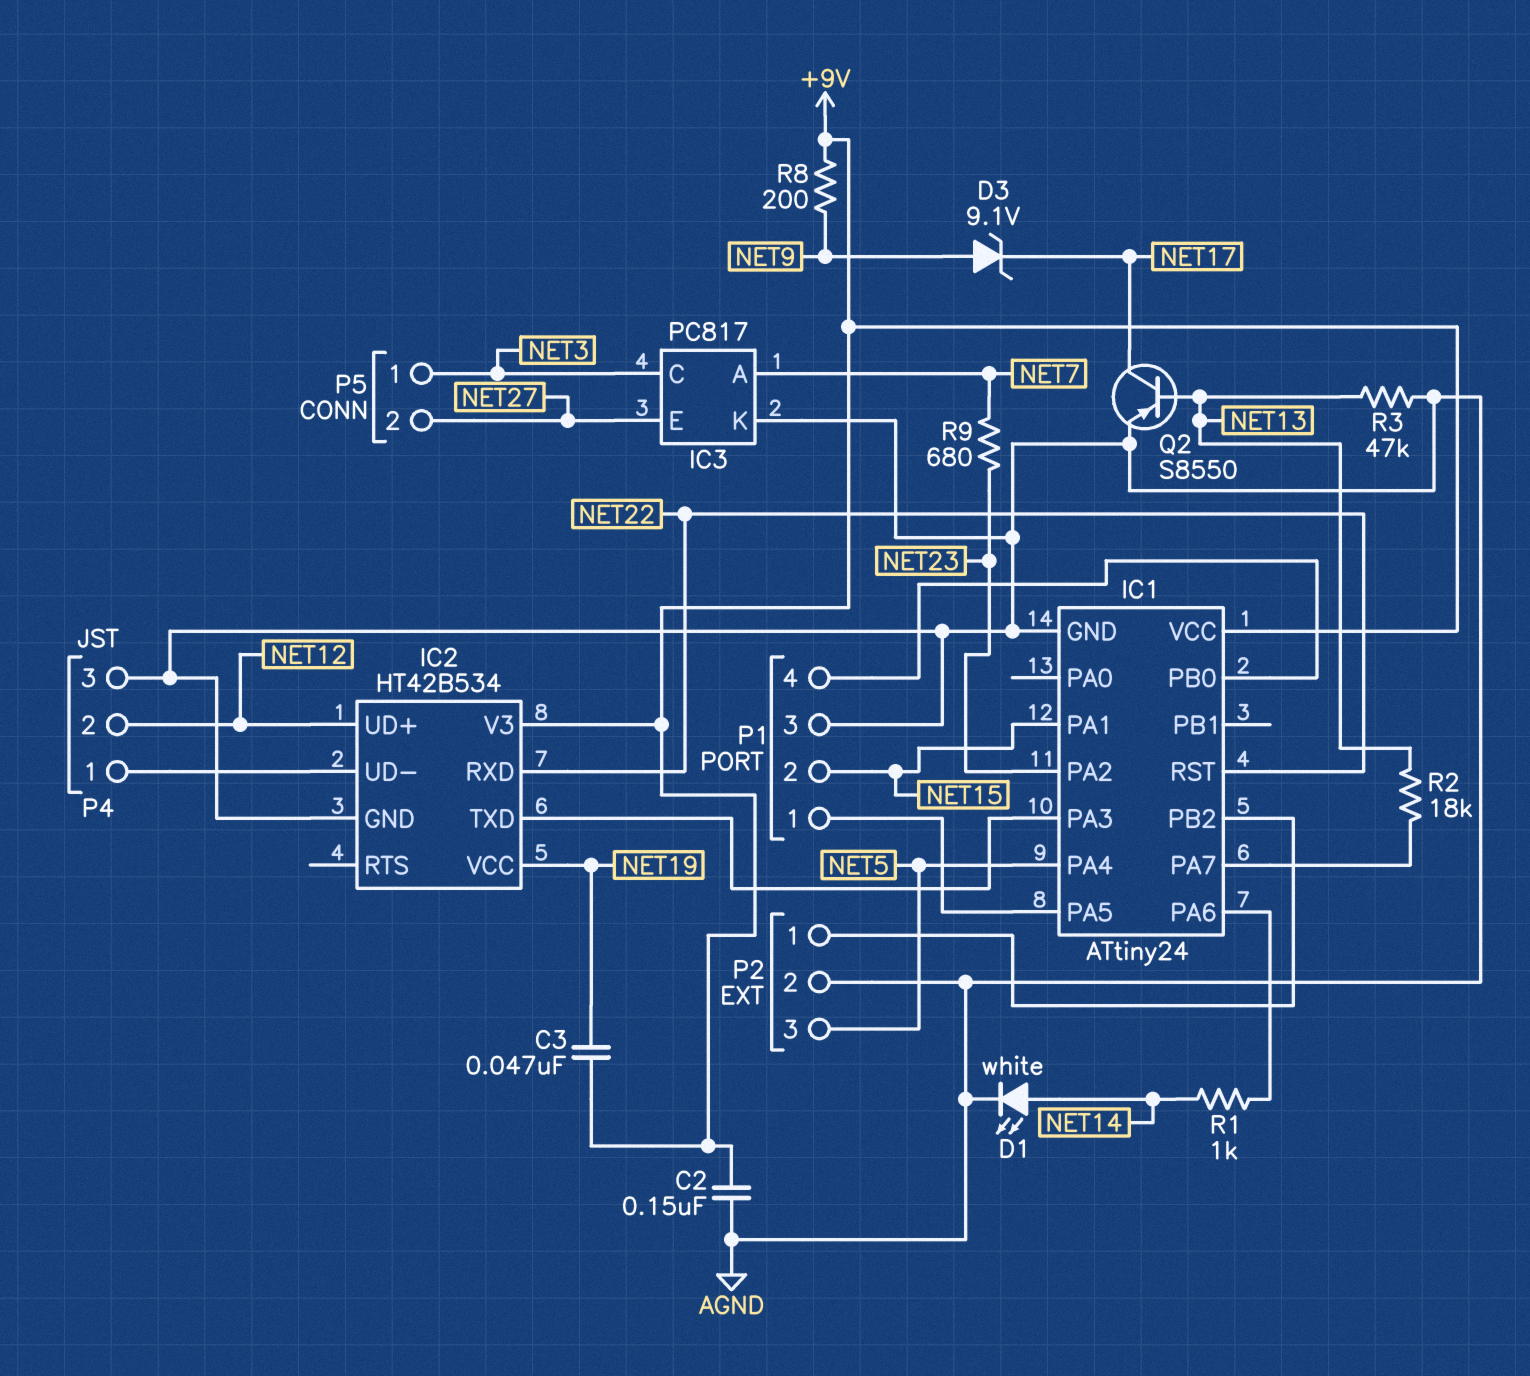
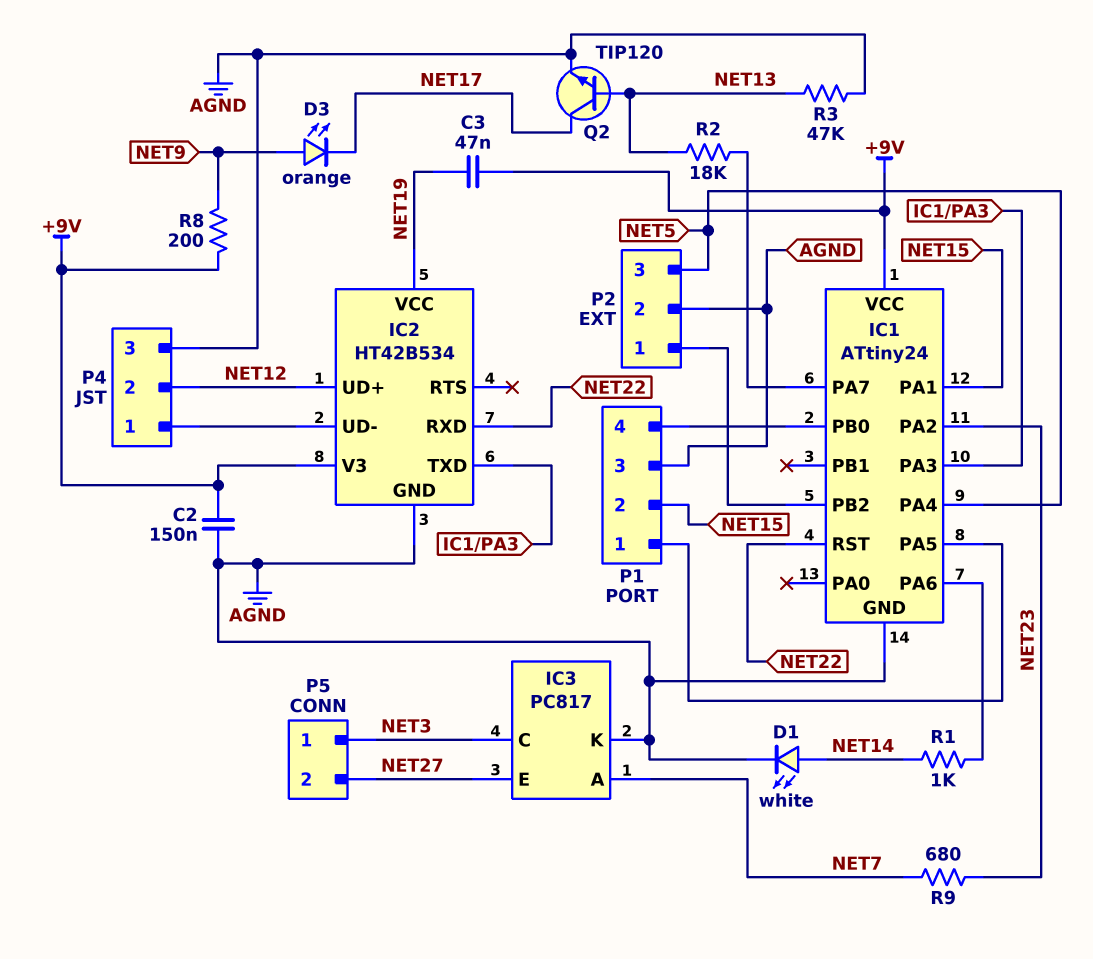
D3: zener 9.1V (A NET9, K NET17) -> LED orange (A NET9, K NET17)
Q2: PNP S8550 (B NET13, C NET17, E AGND) -> NPN TIP120 (B NET13, C NET17, E AGND)

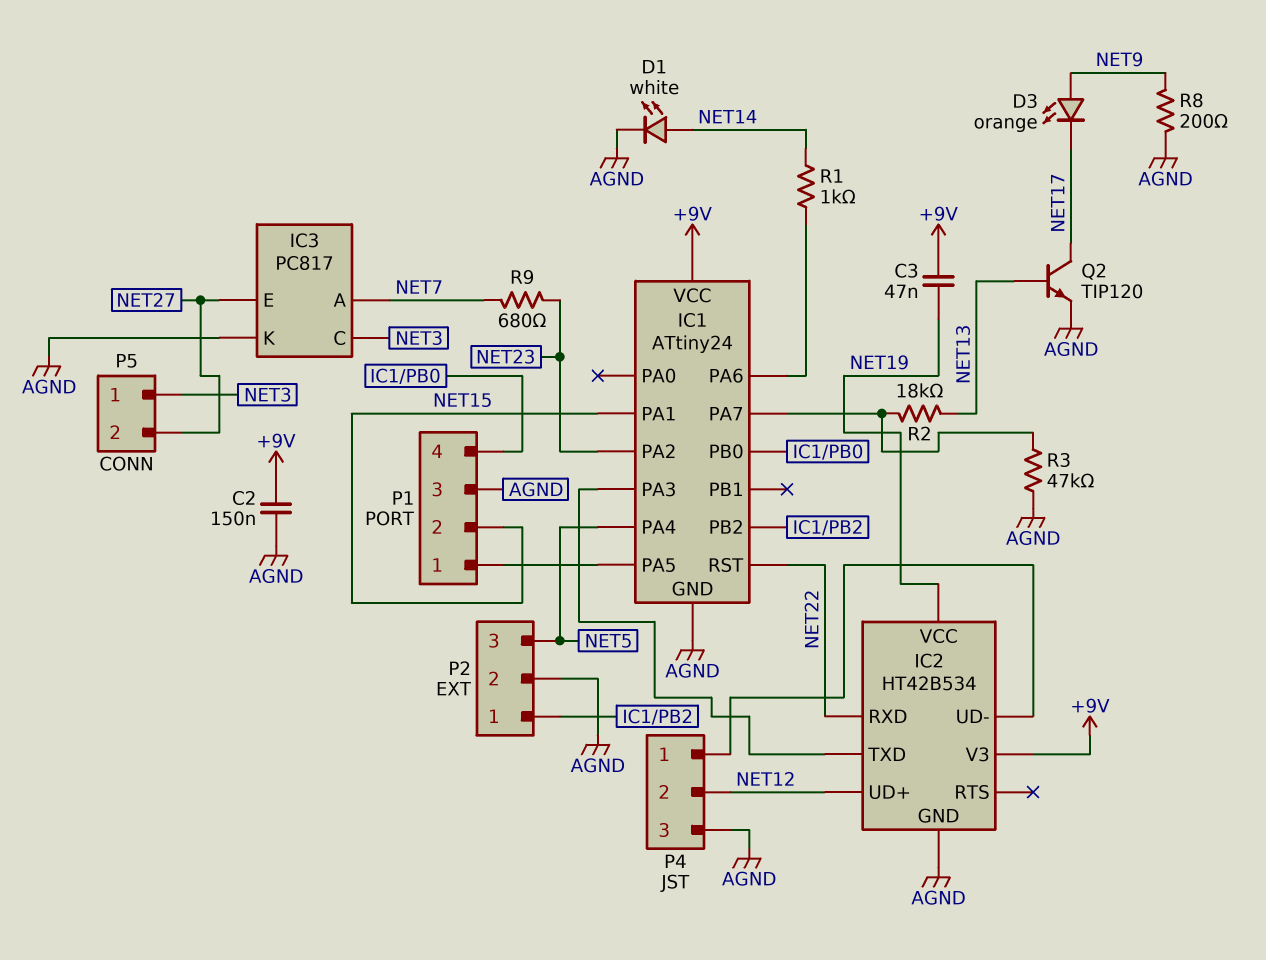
R3: 47k (AGND, NET13) -> 47k (AGND, IC1/PA7)
R8: 200 (+9V, NET9) -> 200 (AGND, NET9)

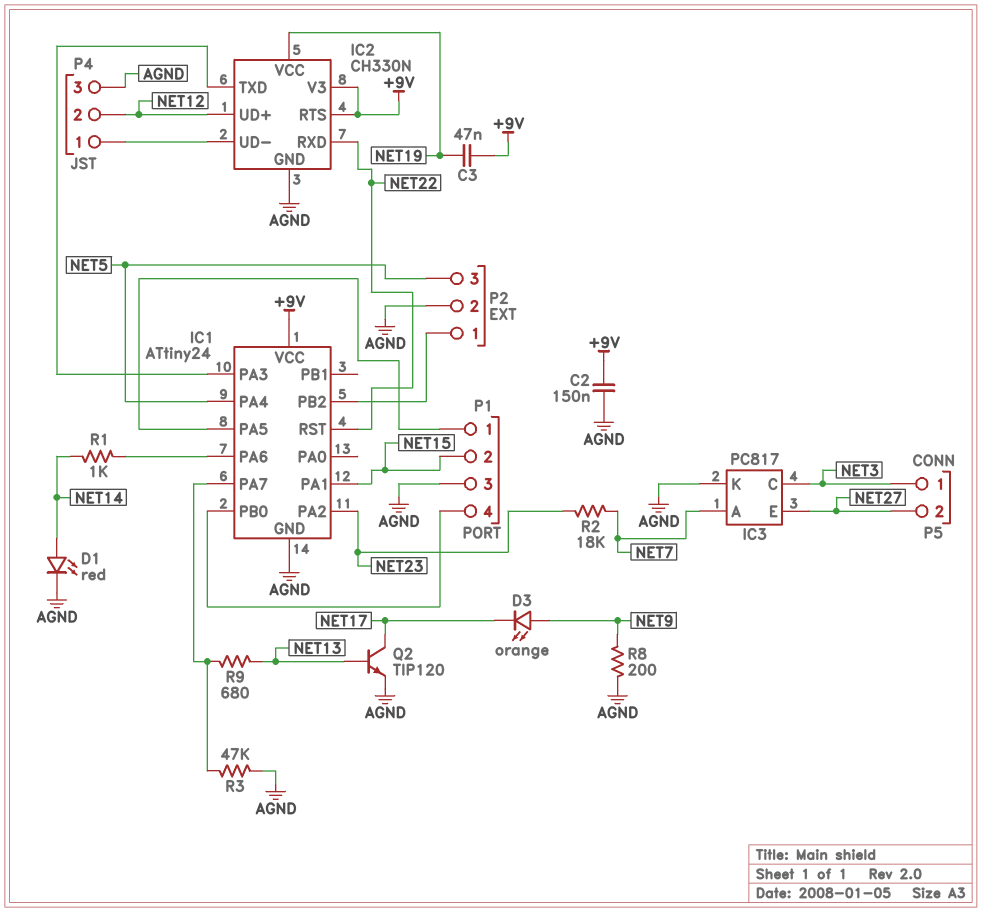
D1: LED white (A NET14, K AGND) -> LED red (A NET14, K AGND)
IC2: HT42B534 -> CH330N
IC2 pin RTS: none -> +9V
R2: 18k (IC1/PA7, NET13) -> 18k (NET7, NET23)
R9: 680 (NET7, NET23) -> 680 (IC1/PA7, NET13)

